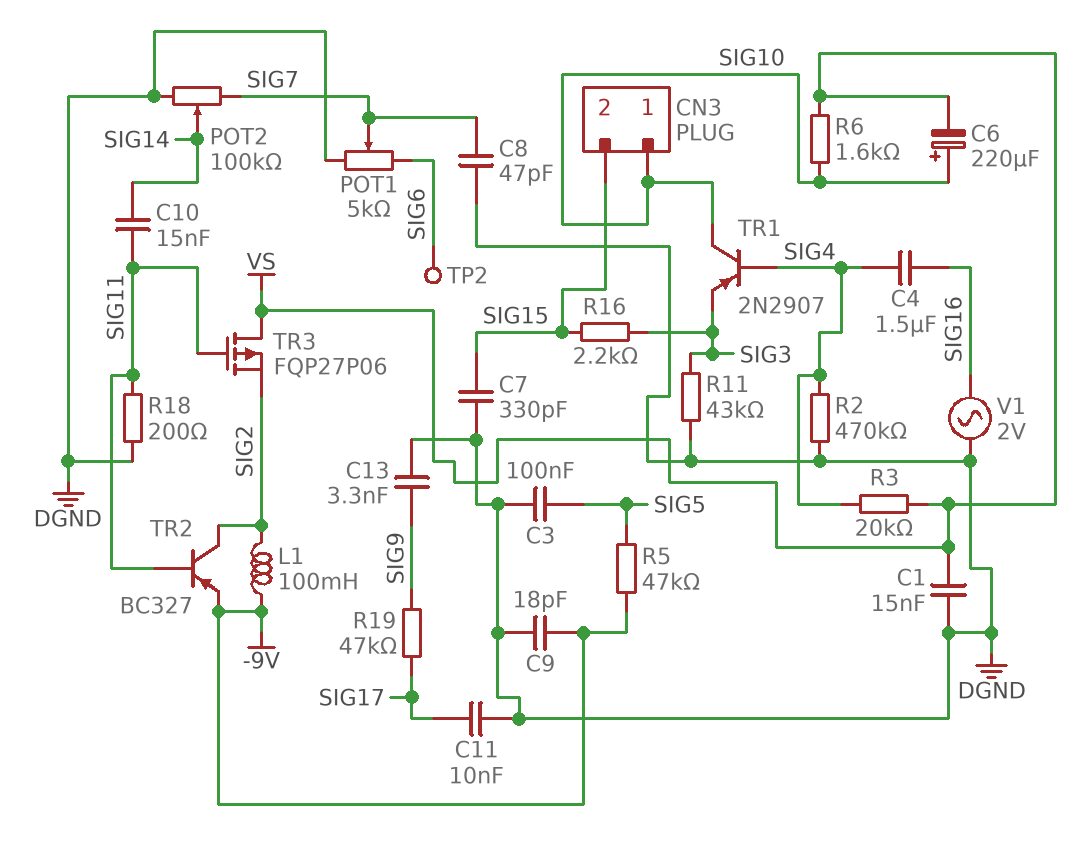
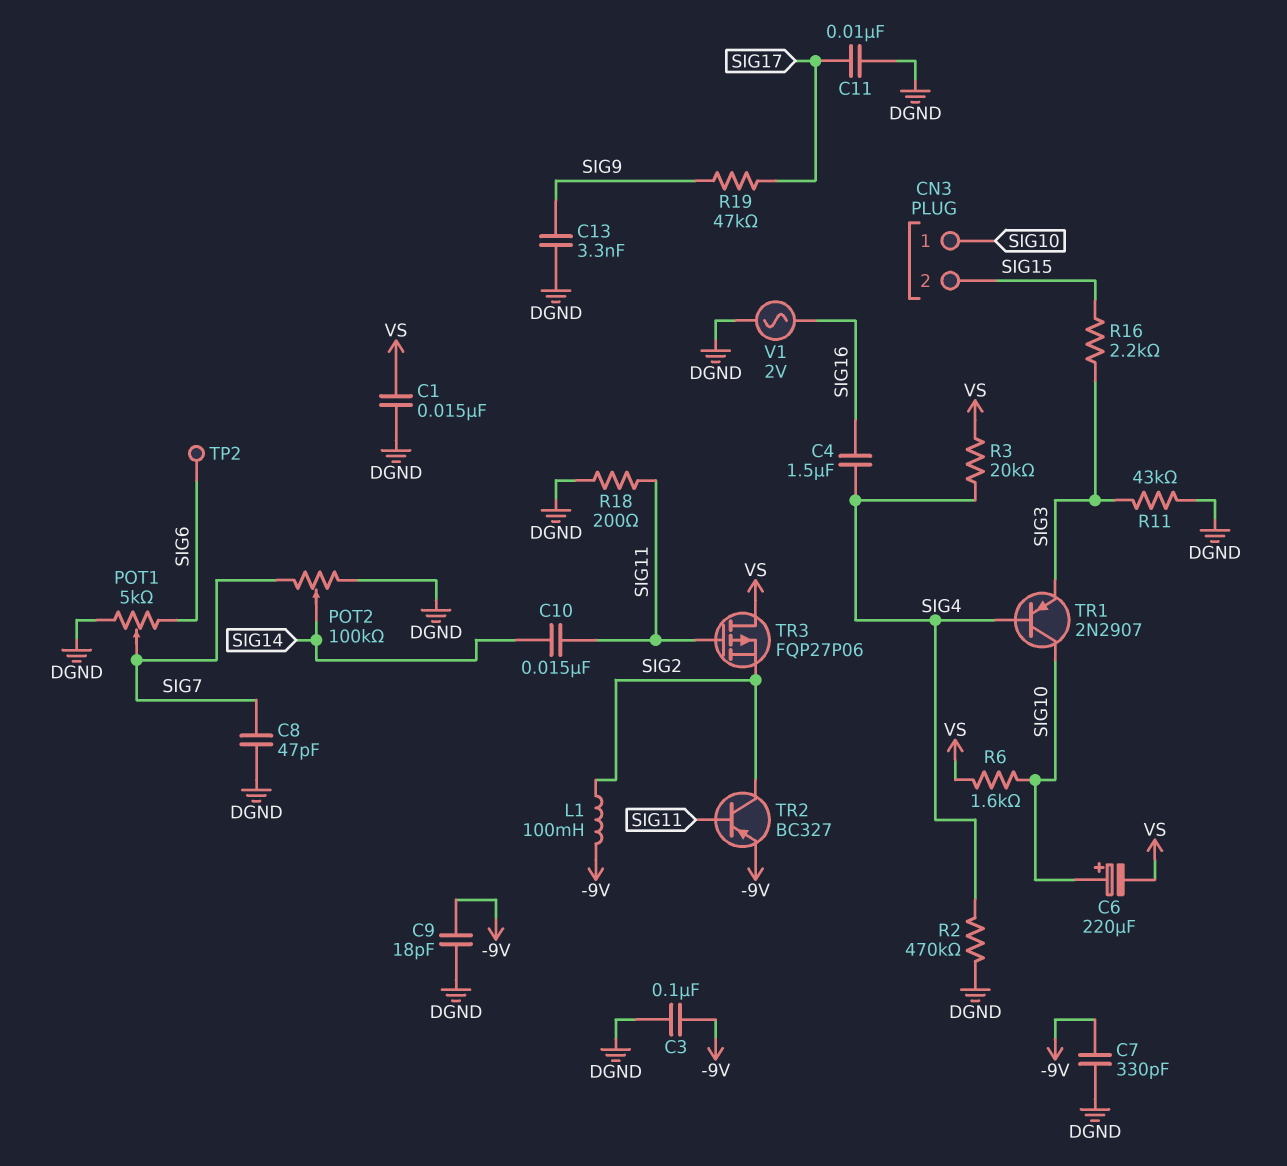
C3: 100nF (DGND, SIG5) -> 100nF (-9V, DGND)
C7: 330pF (DGND, SIG15) -> 330pF (-9V, DGND)
R5: 47k (-9V, SIG5) -> none

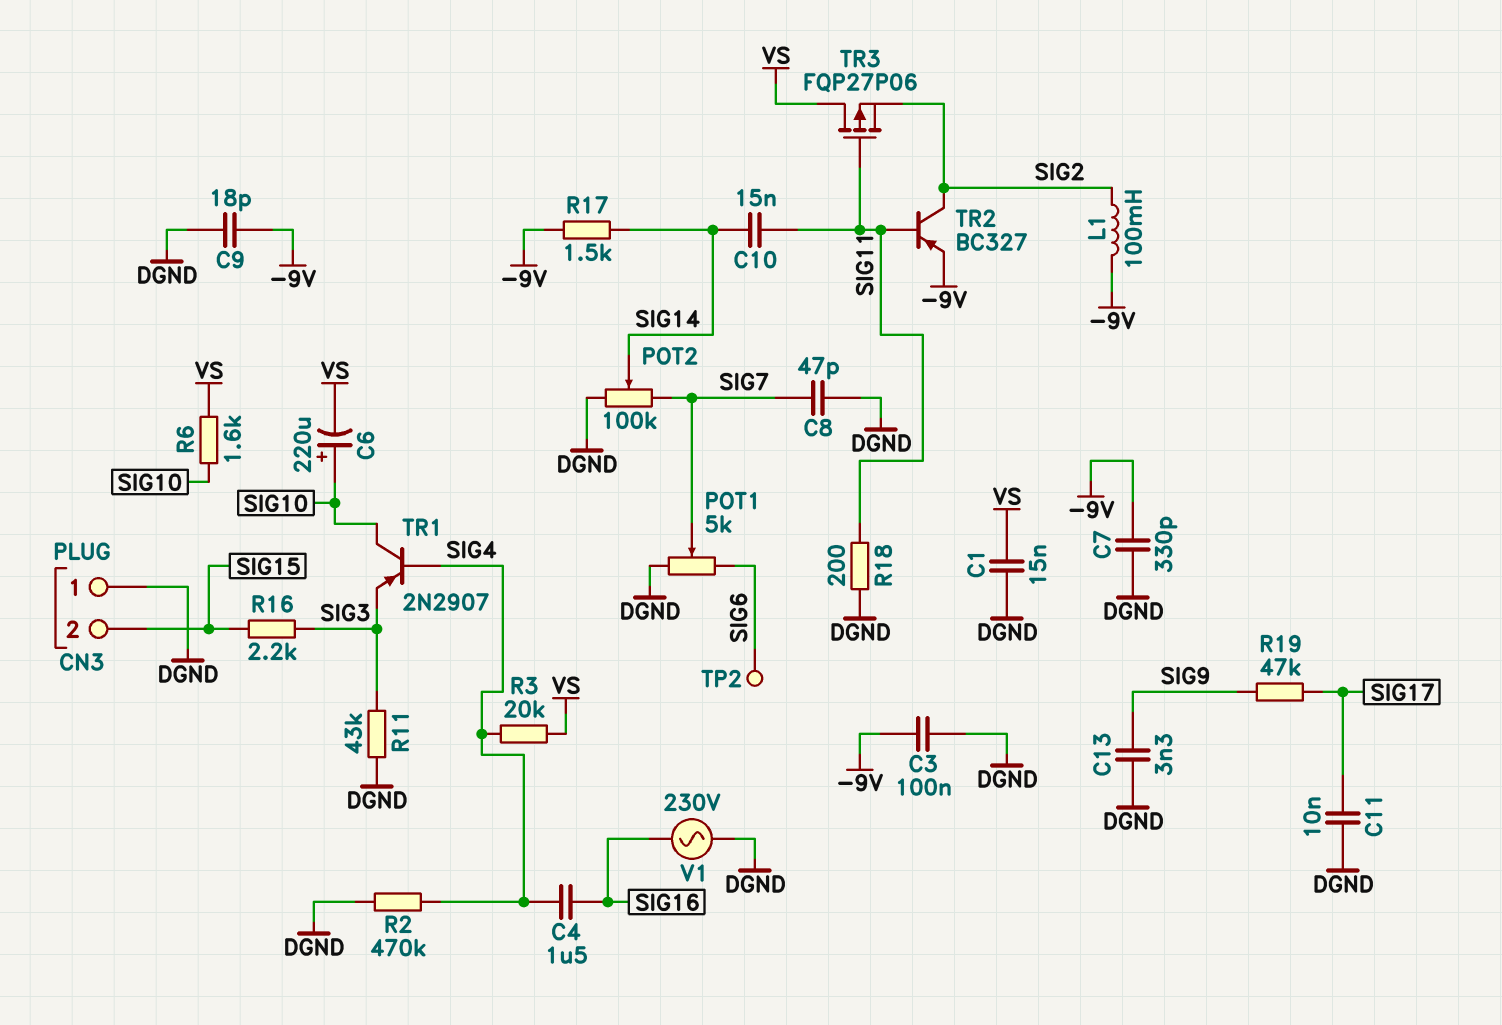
CN3 pin 1: SIG10 -> DGND
R17: none -> 1.5k (-9V, SIG14)
V1: AC 2V (DGND, SIG16) -> AC 230V (DGND, SIG16)

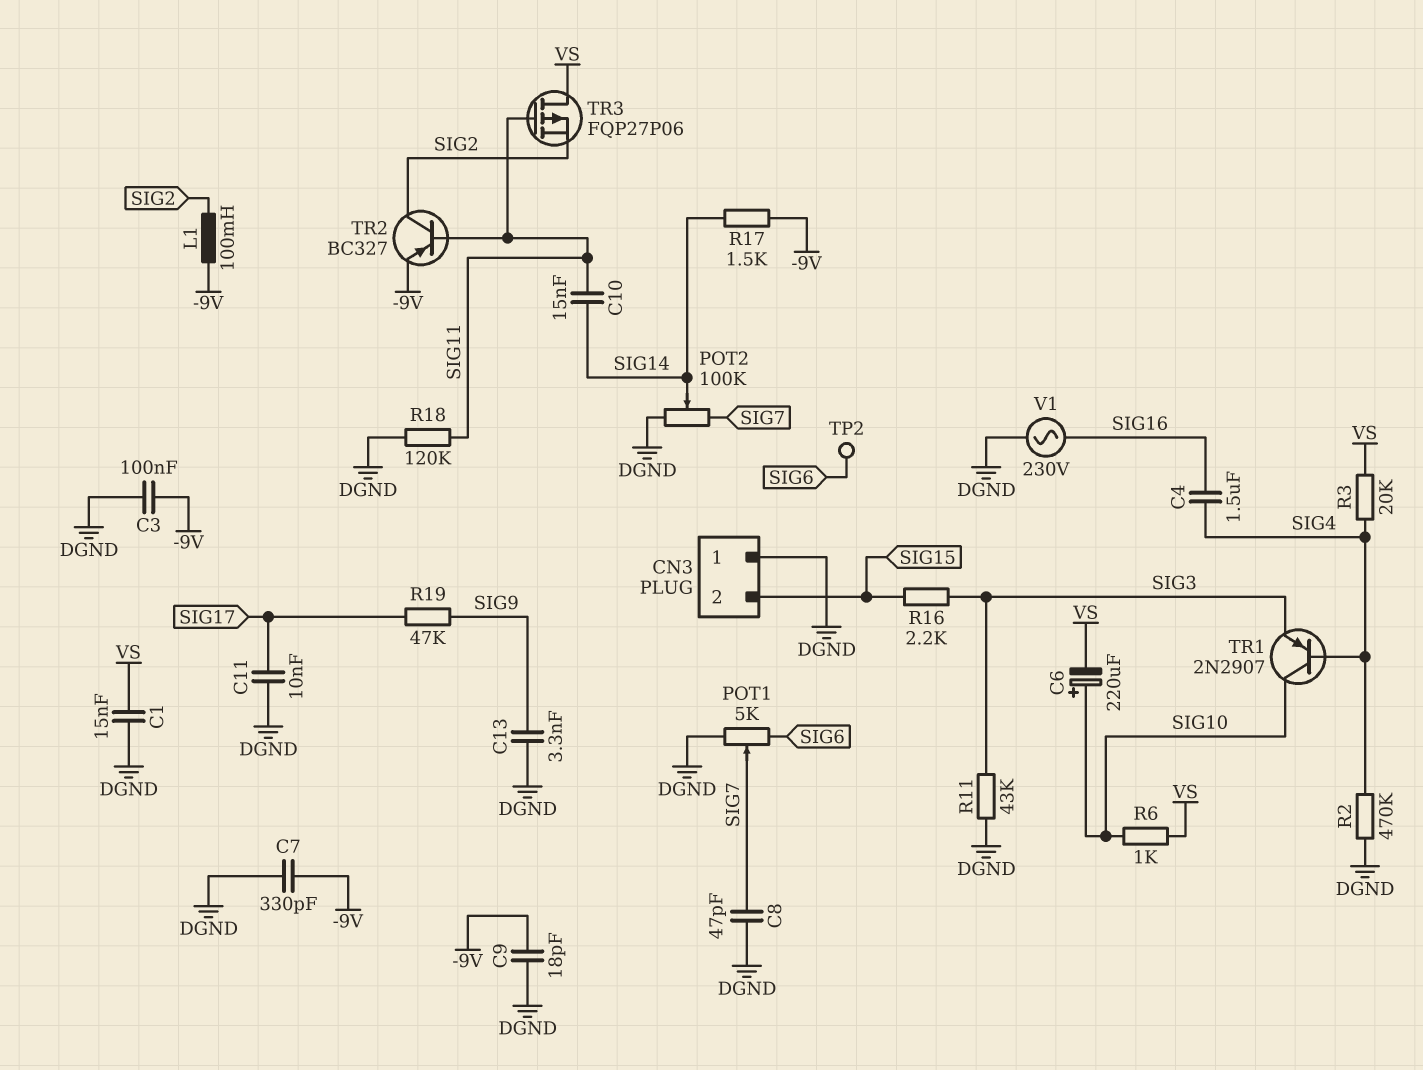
R6: 1.6k (SIG10, VS) -> 1k (SIG10, VS)
R18: 200 (DGND, SIG11) -> 120k (DGND, SIG11)

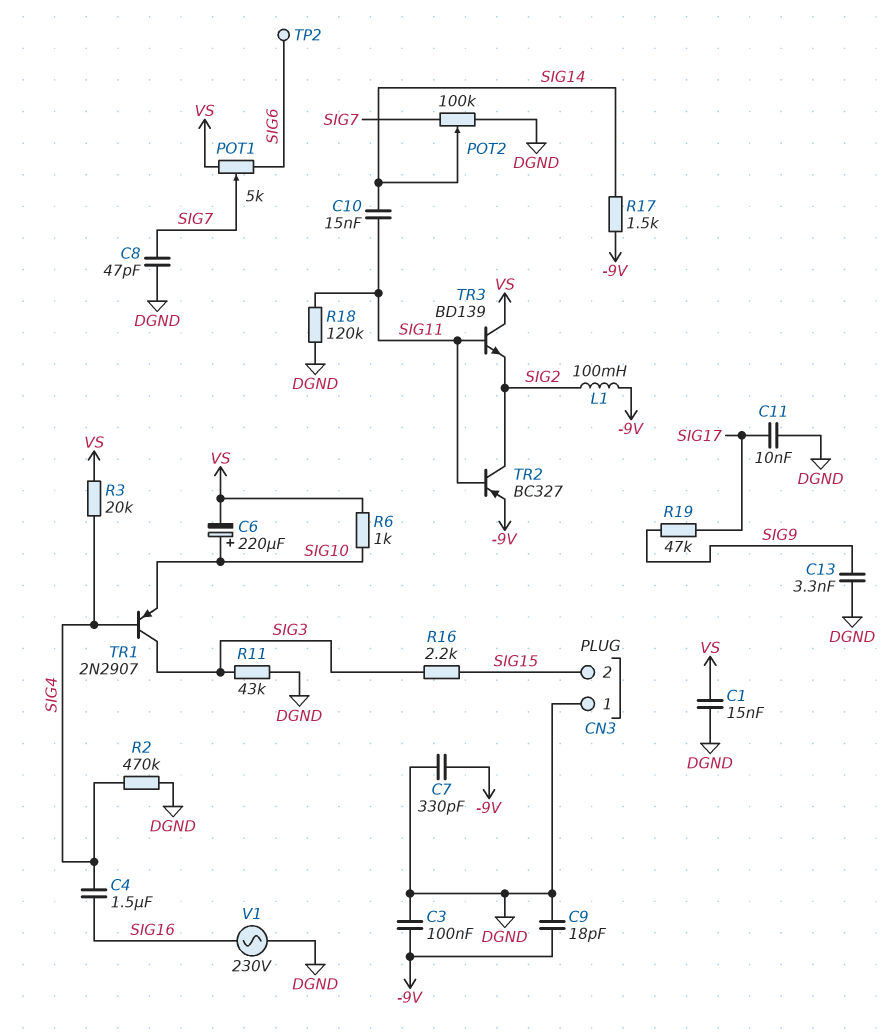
POT1: 5k (DGND, SIG6, wiper SIG7) -> 5k (SIG6, VS, wiper SIG7)
TR1: PNP 2N2907 (B SIG4, C SIG10, E SIG3) -> PNP 2N2907 (B SIG4, C SIG3, E SIG10)
TR3: PMOS FQP27P06 (G SIG11, D VS, S SIG2) -> NPN BD139 (B SIG11, C VS, E SIG2)

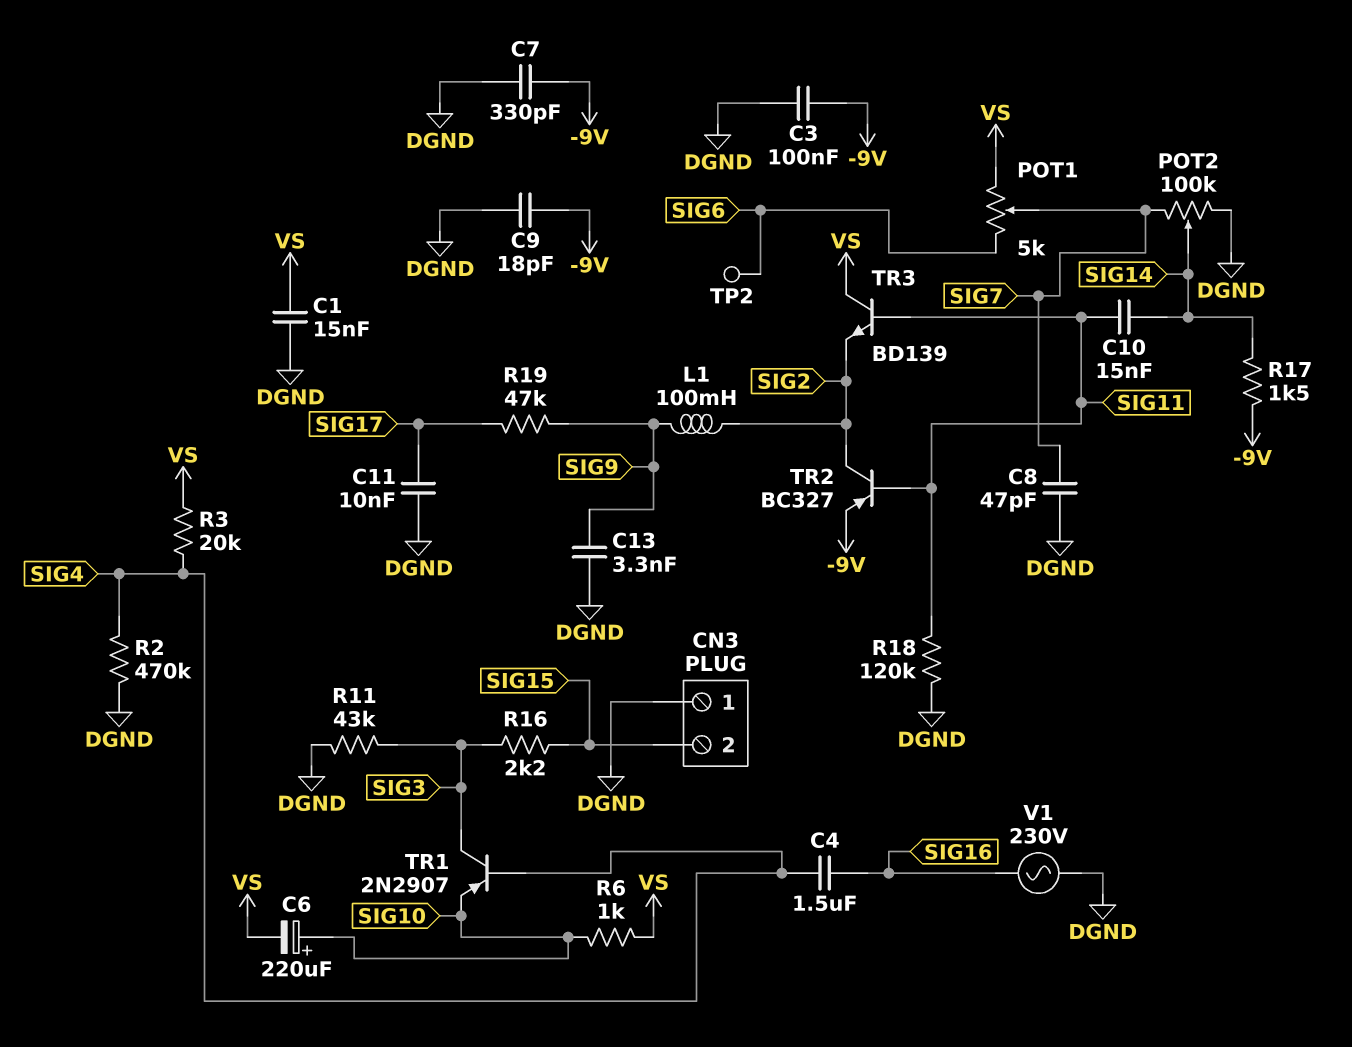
L1: 100mH (-9V, SIG2) -> 100mH (SIG2, SIG9)

